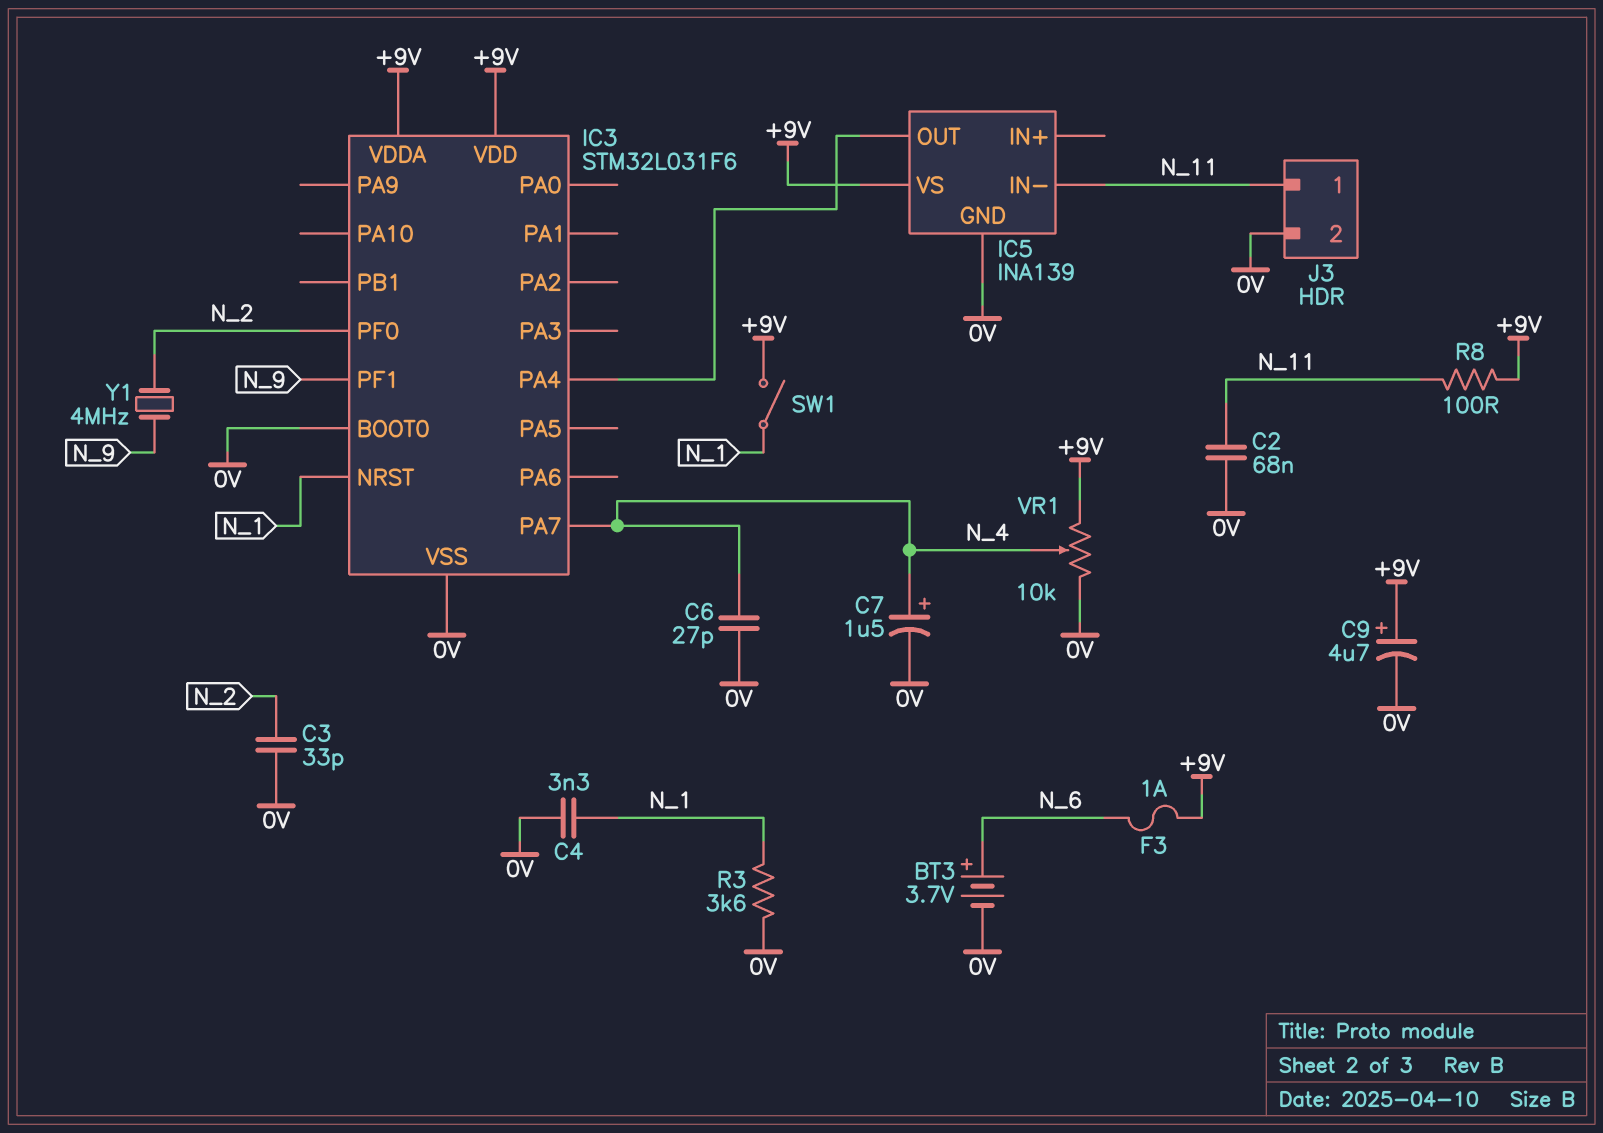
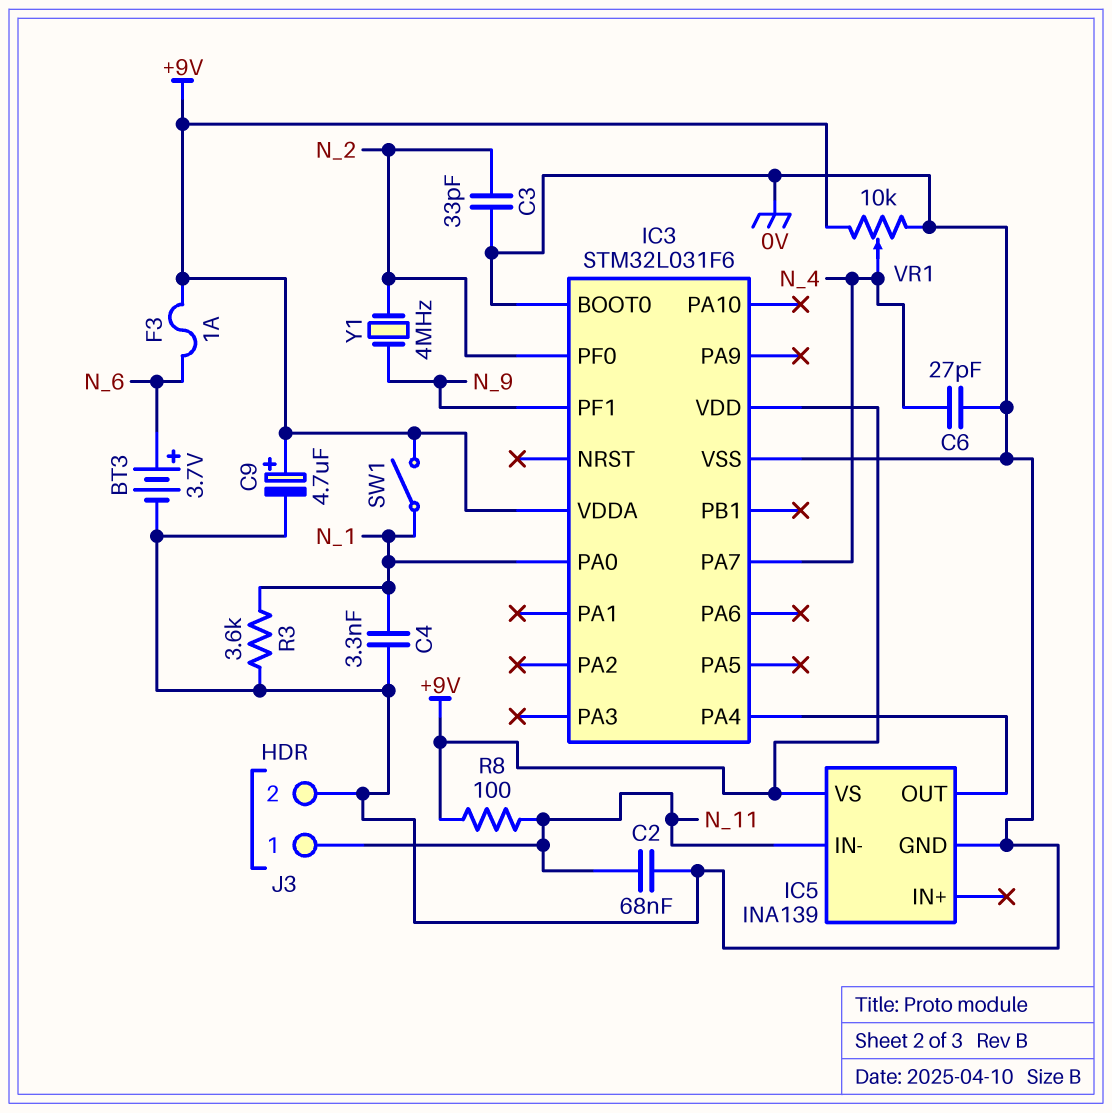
C7: 1.5uF (plus N_4, minus 0V) -> none
IC3 pin NRST: N_1 -> none
IC3 pin PA0: none -> N_1

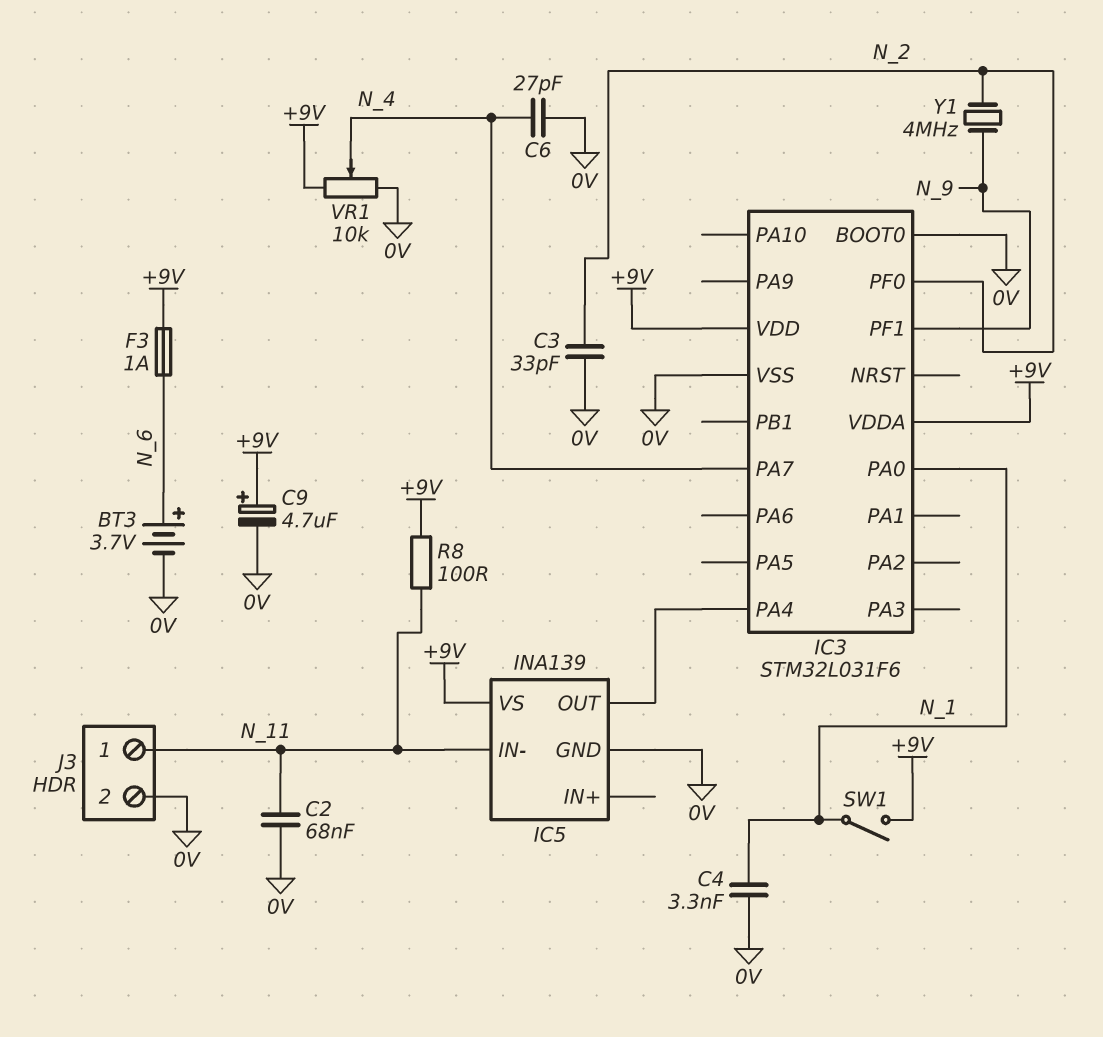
R3: 3.6k (0V, N_1) -> none

